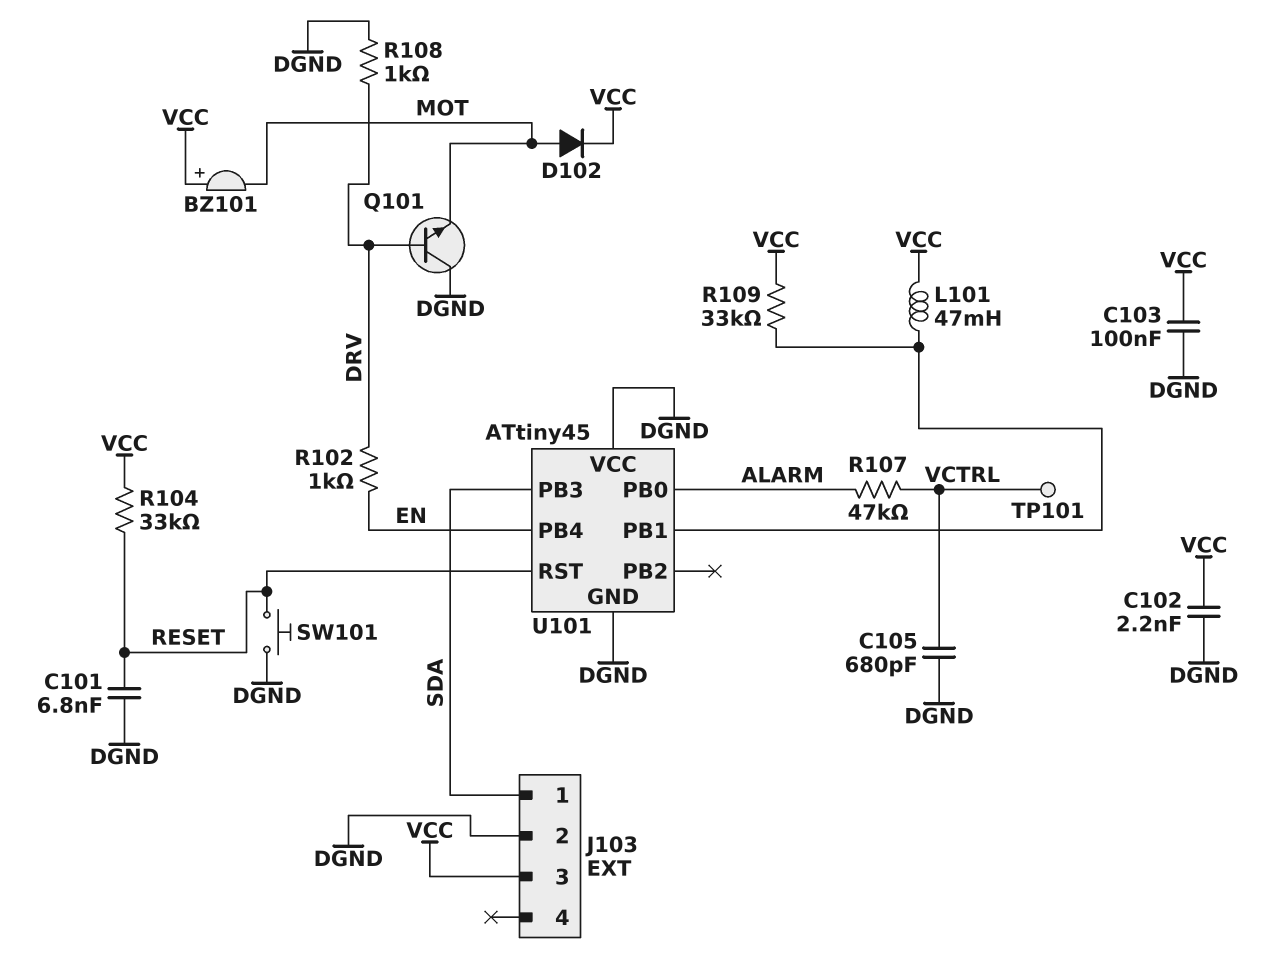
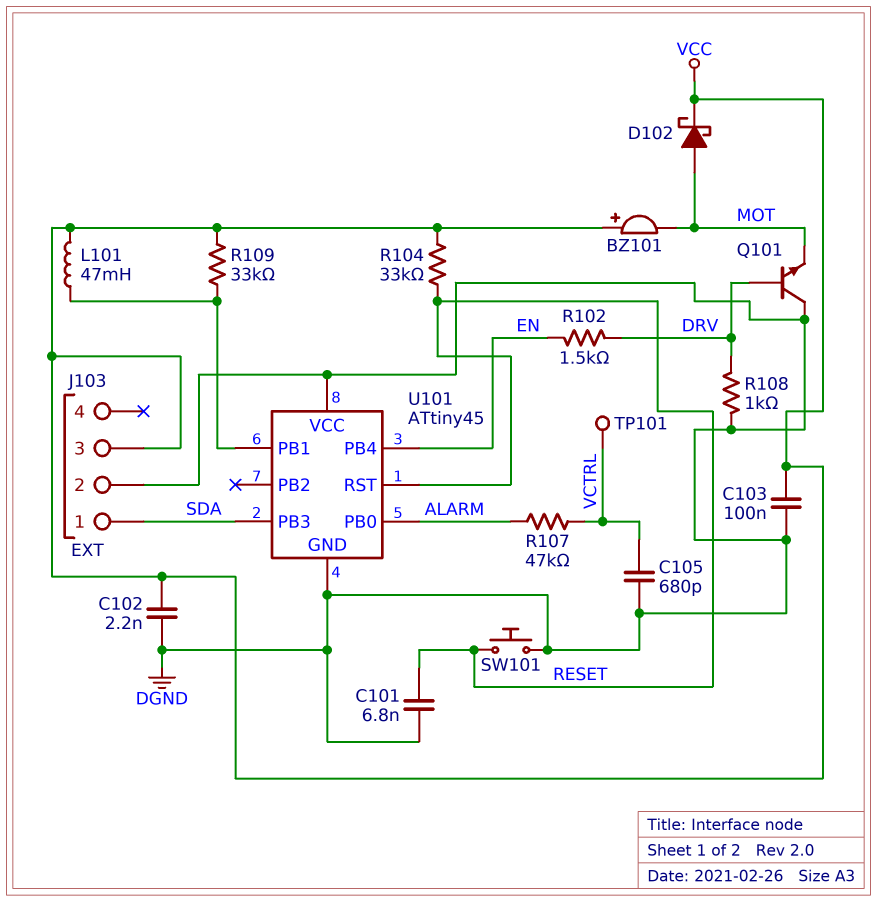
D102: diode (A MOT, K VCC) -> schottky (A MOT, K VCC)
R102: 1k (DRV, EN) -> 1.5k (DRV, EN)

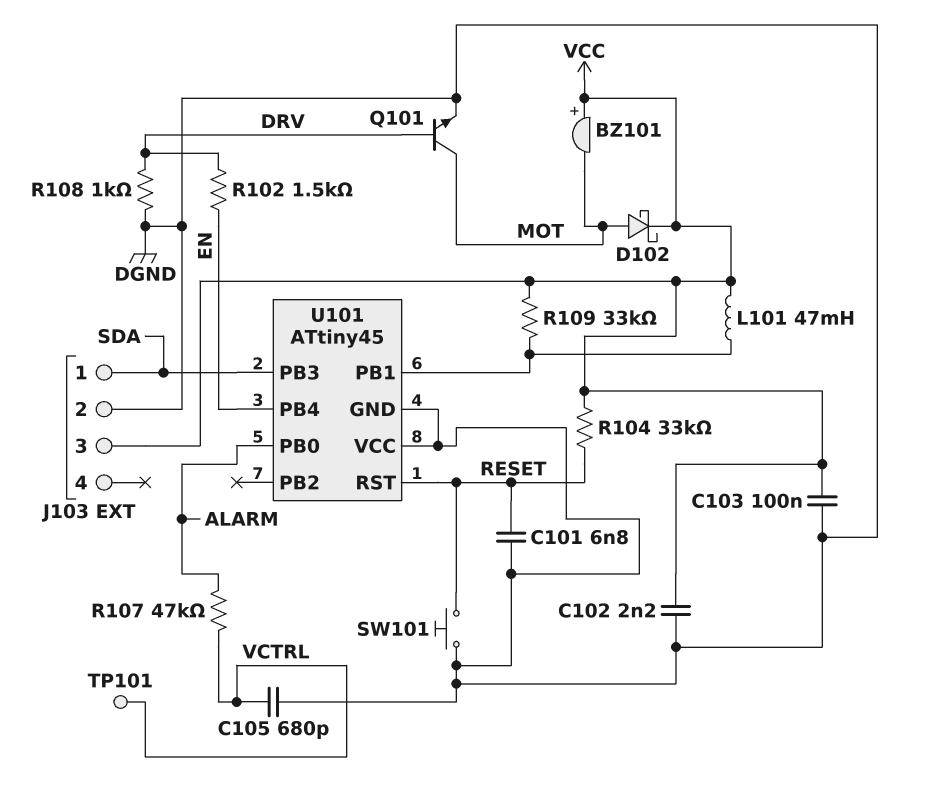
Q101: NPN (B DRV, C DGND, E MOT) -> NPN (B DRV, C MOT, E DGND)

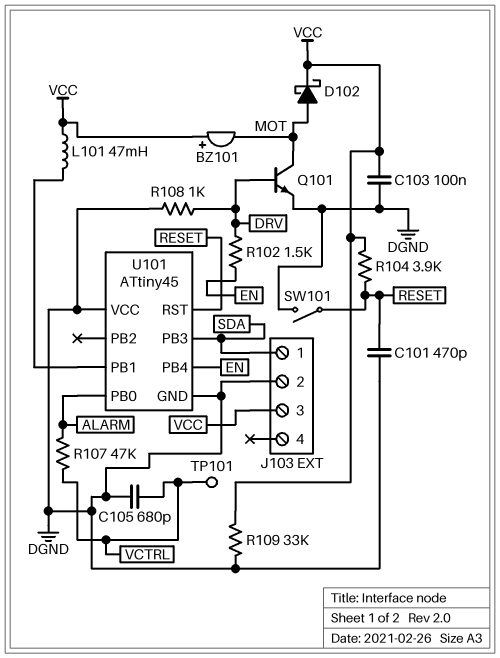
C101: 6.8nF (DGND, RESET) -> 470pF (DGND, RESET)
C102: 2.2nF (DGND, VCC) -> none
R104: 33k (RESET, VCC) -> 3.9k (RESET, VCC)
R109: 33k (U101/PB1, VCC) -> 33k (DGND, VCC)
SW101: button (DGND, RESET) -> switch (DGND, RESET)

